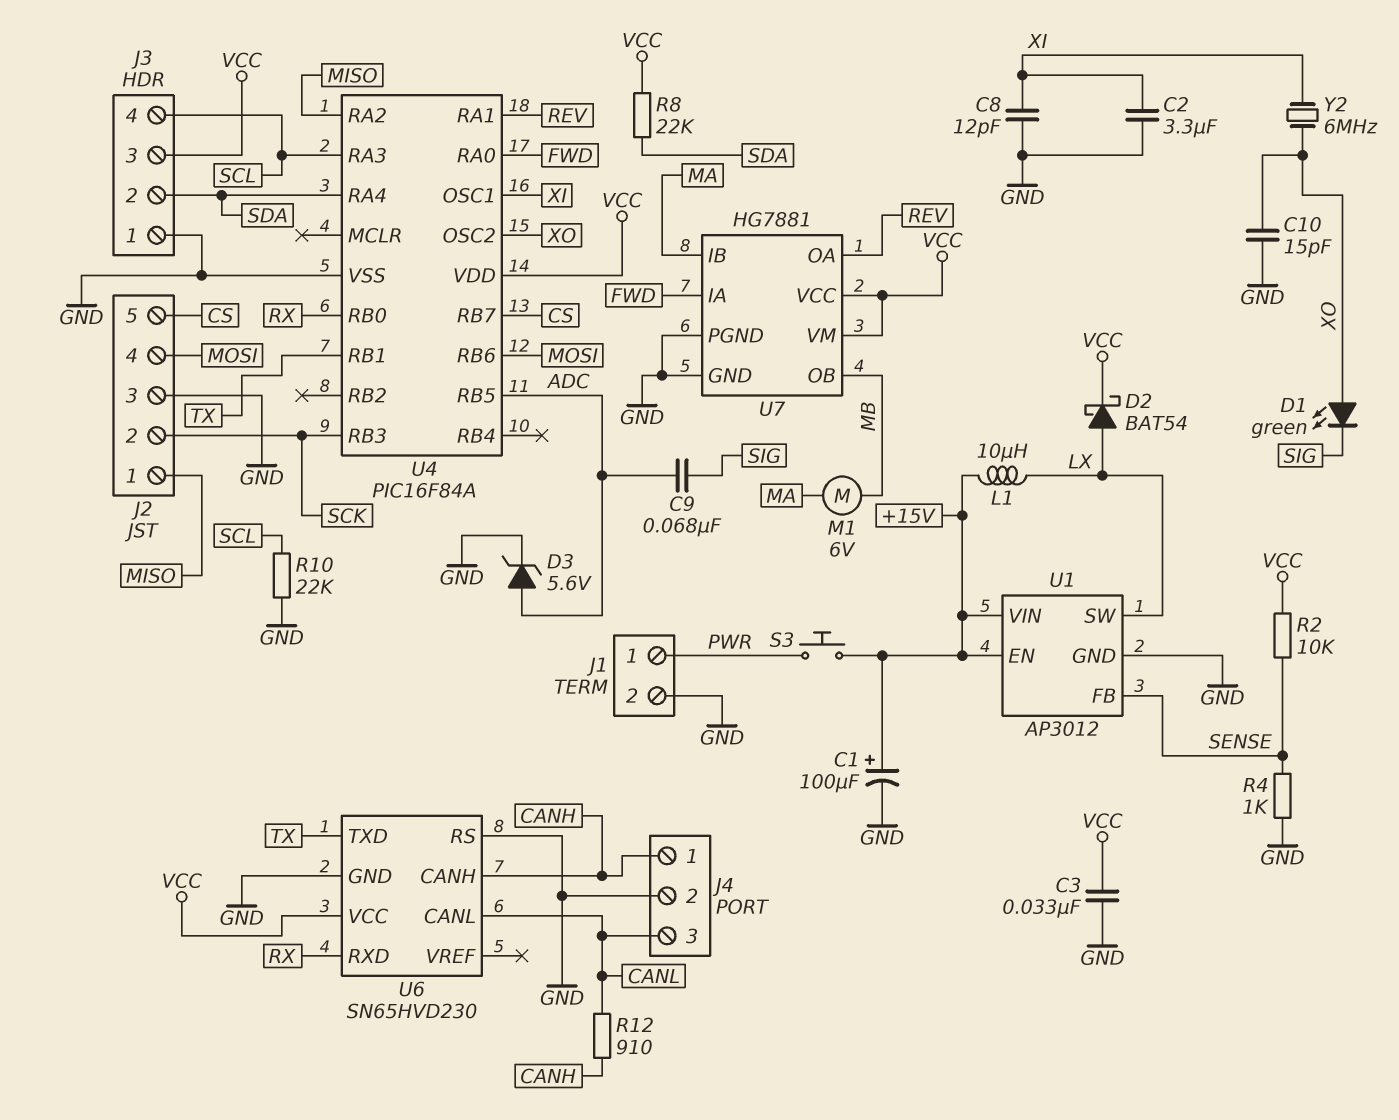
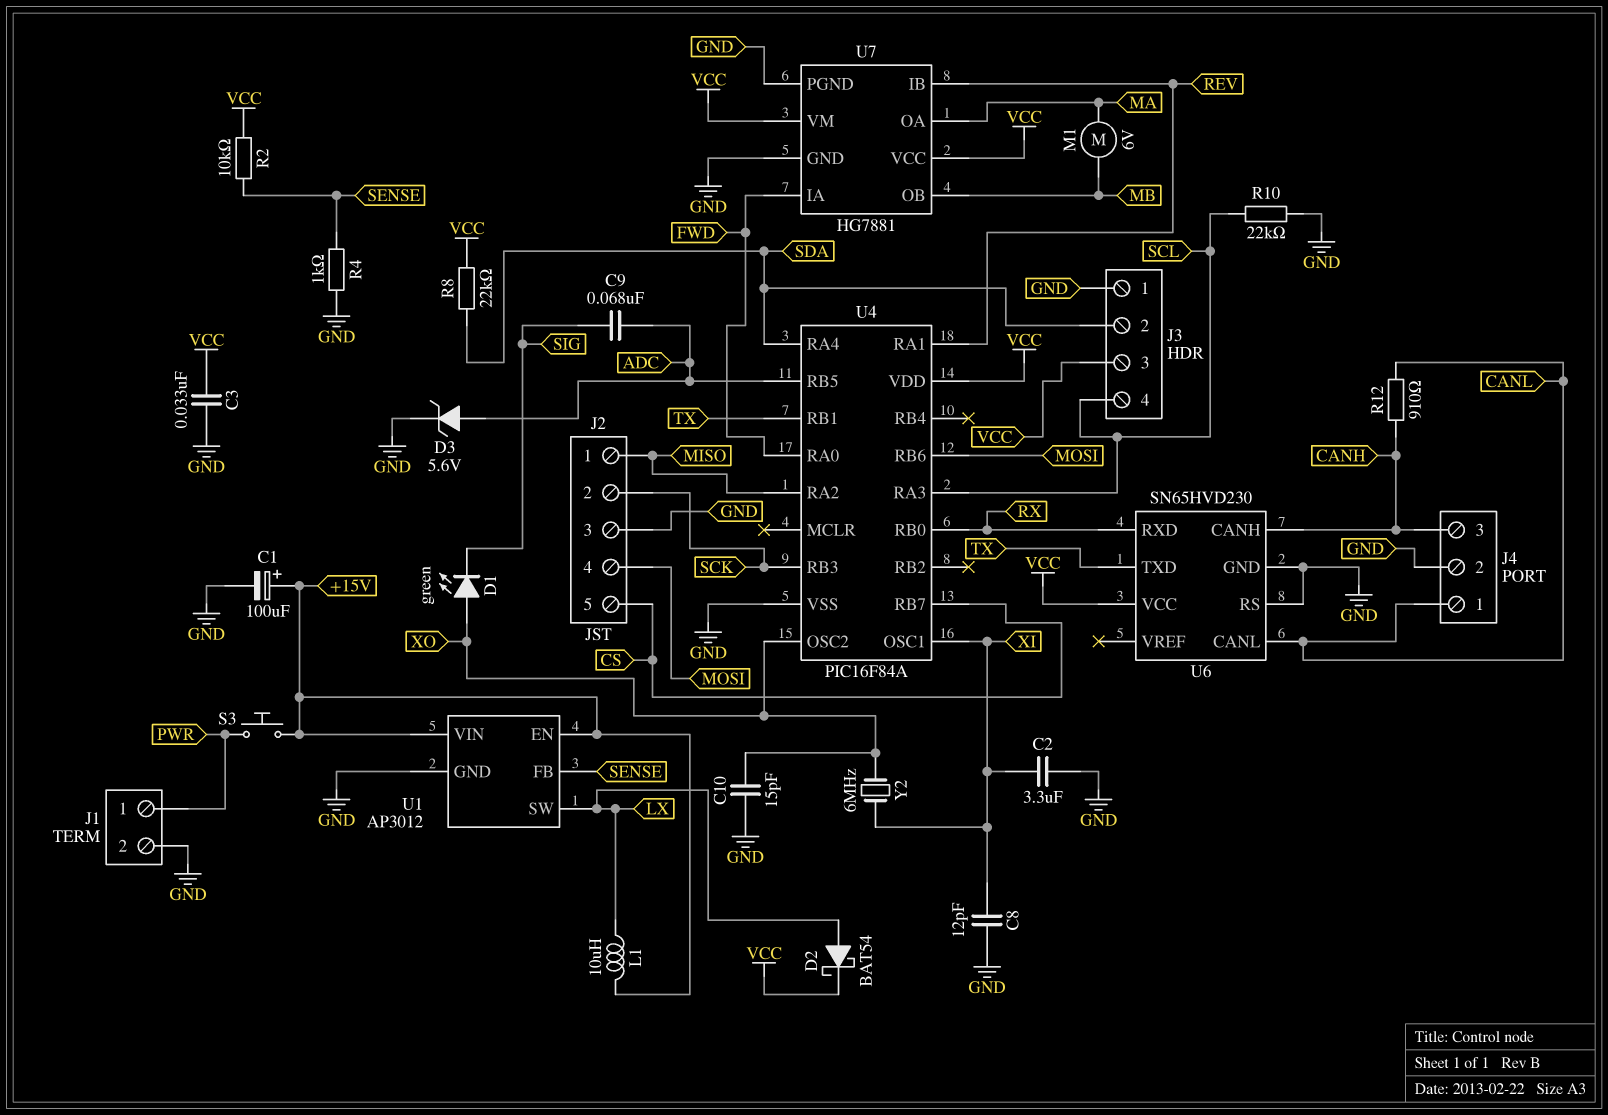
J4 pin 1: CANH -> CANL
J4 pin 3: CANL -> CANH
U7 pin IB: MA -> REV
U7 pin OA: REV -> MA

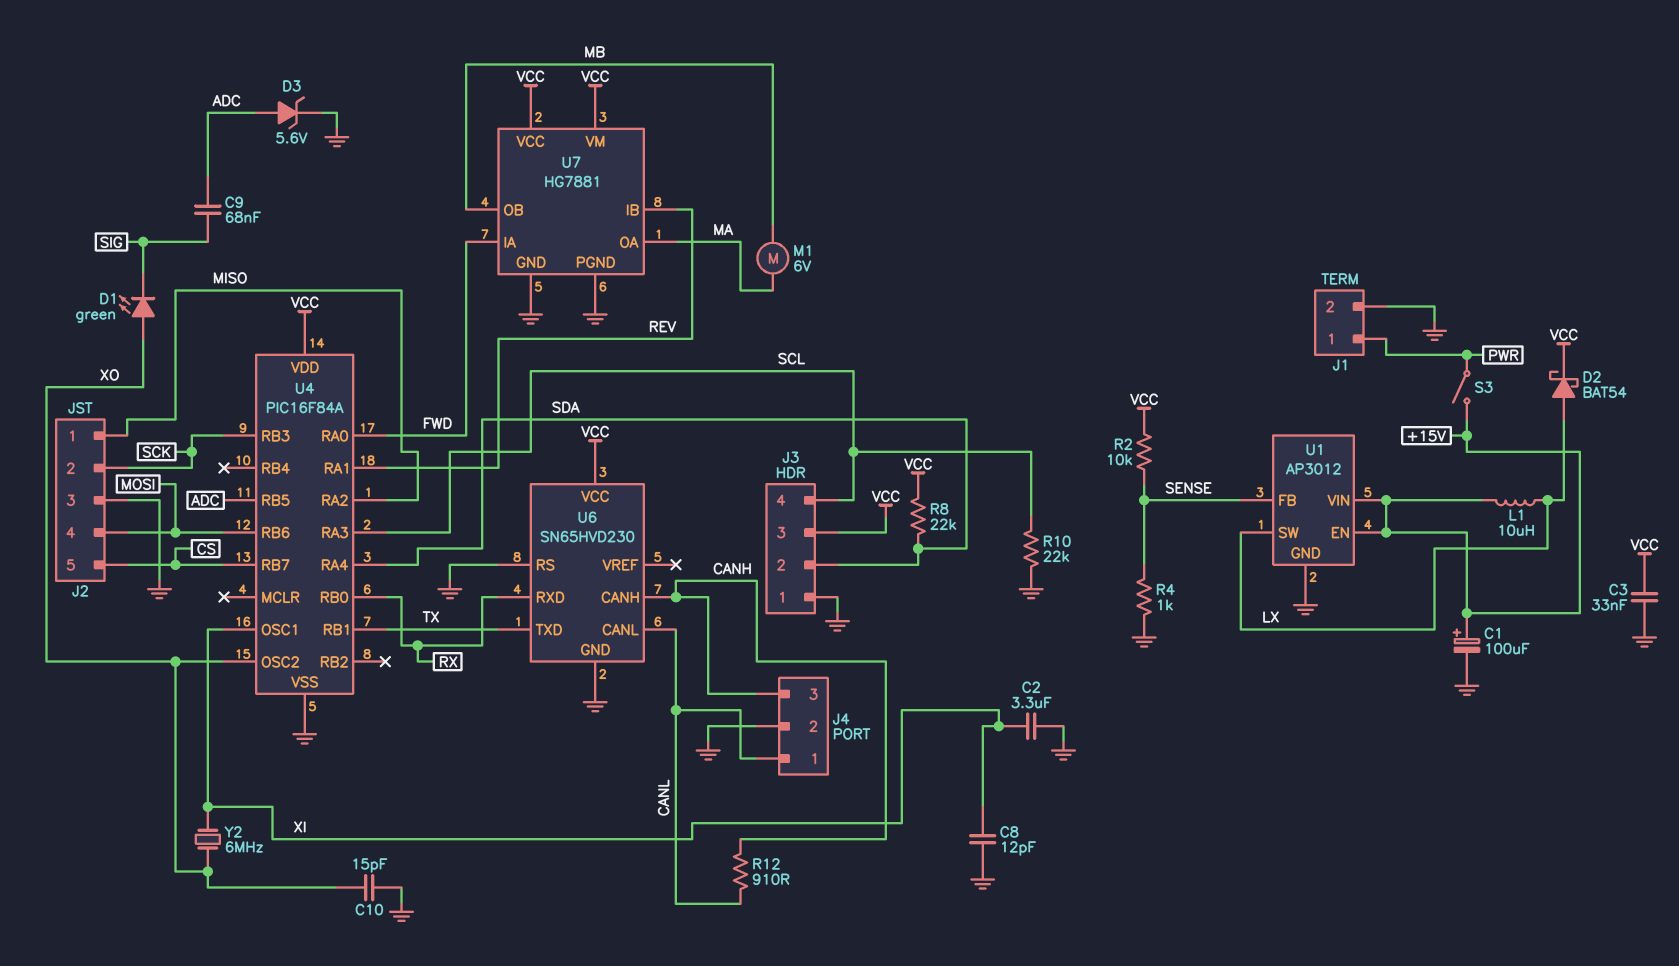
S3: button (+15V, PWR) -> switch (+15V, PWR)

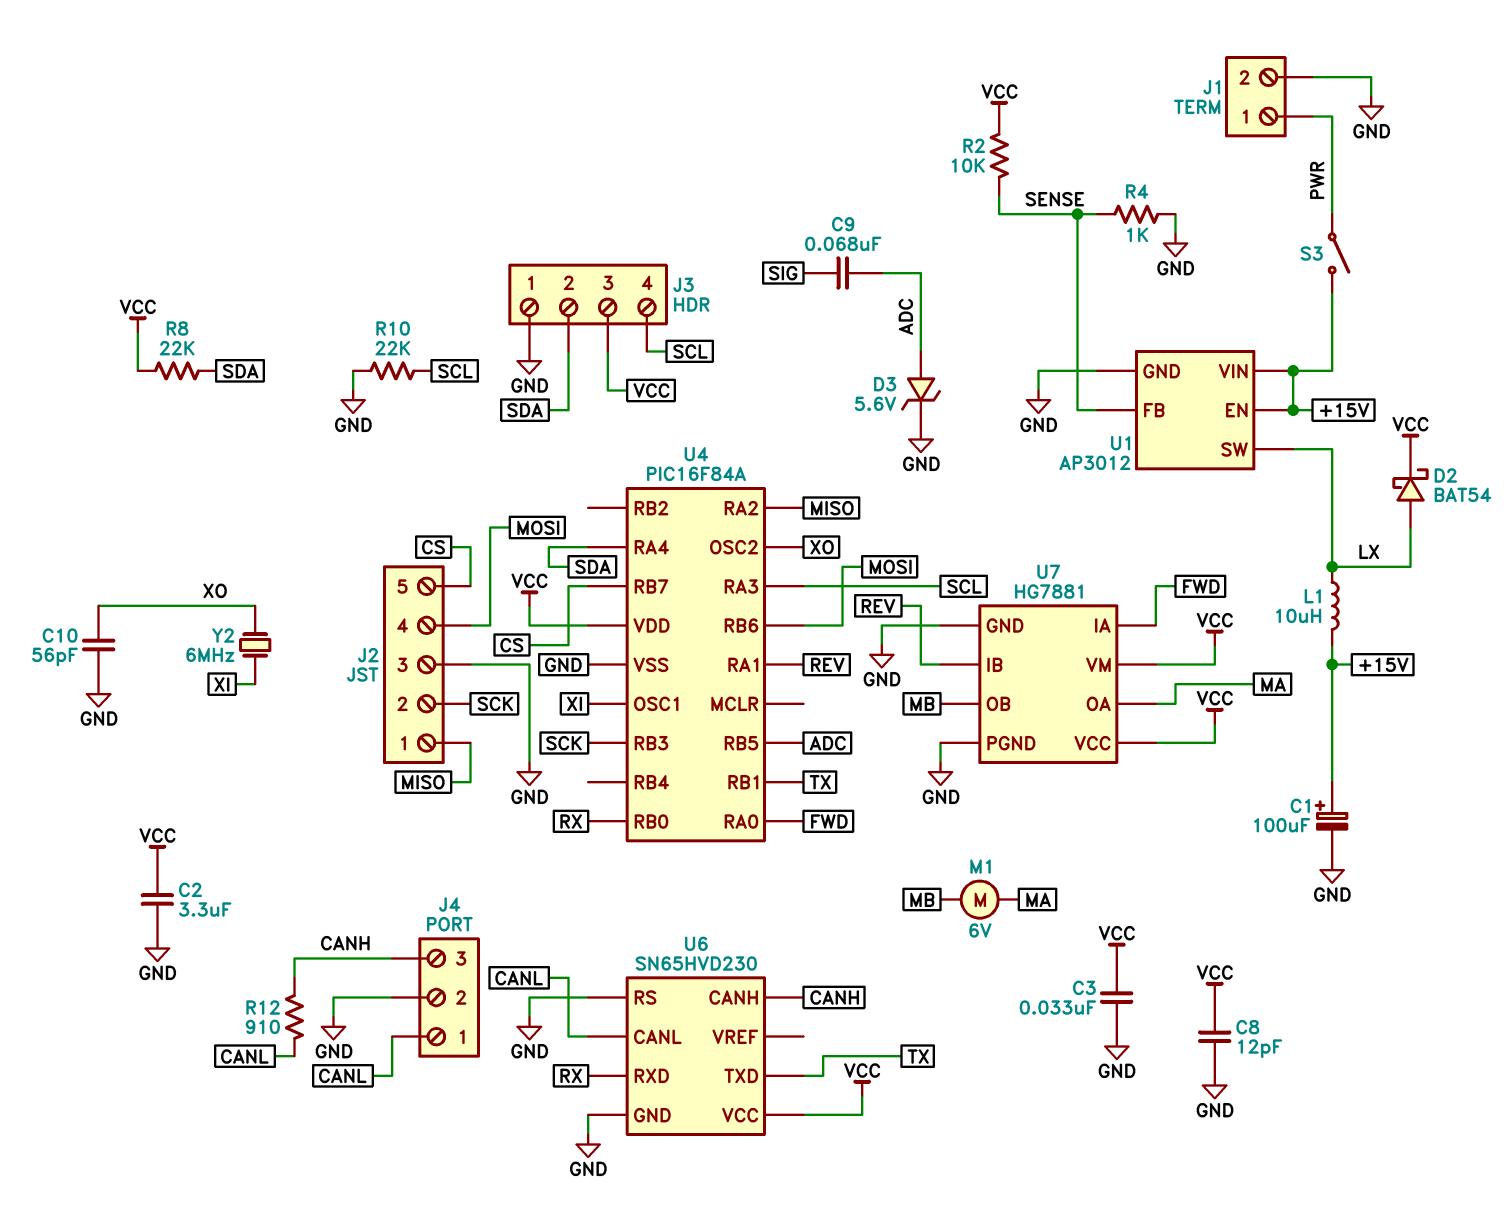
C2: 3.3uF (GND, XI) -> 3.3uF (GND, VCC)
C8: 12pF (GND, XI) -> 12pF (GND, VCC)
C10: 15pF (GND, XO) -> 56pF (GND, XO)
D1: LED green (A XO, K SIG) -> none

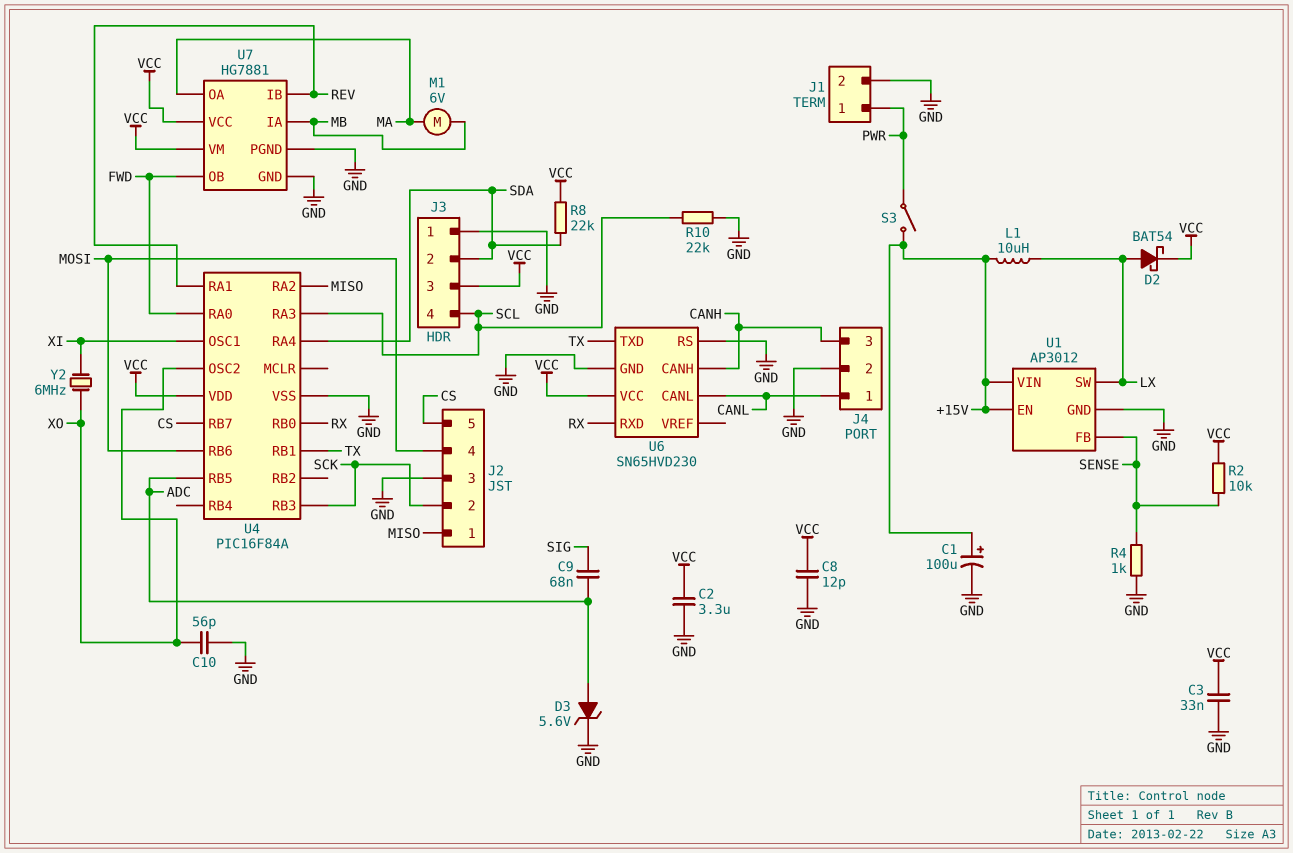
R12: 910 (CANH, CANL) -> none
U7 pin IA: FWD -> MB
U7 pin OB: MB -> FWD

